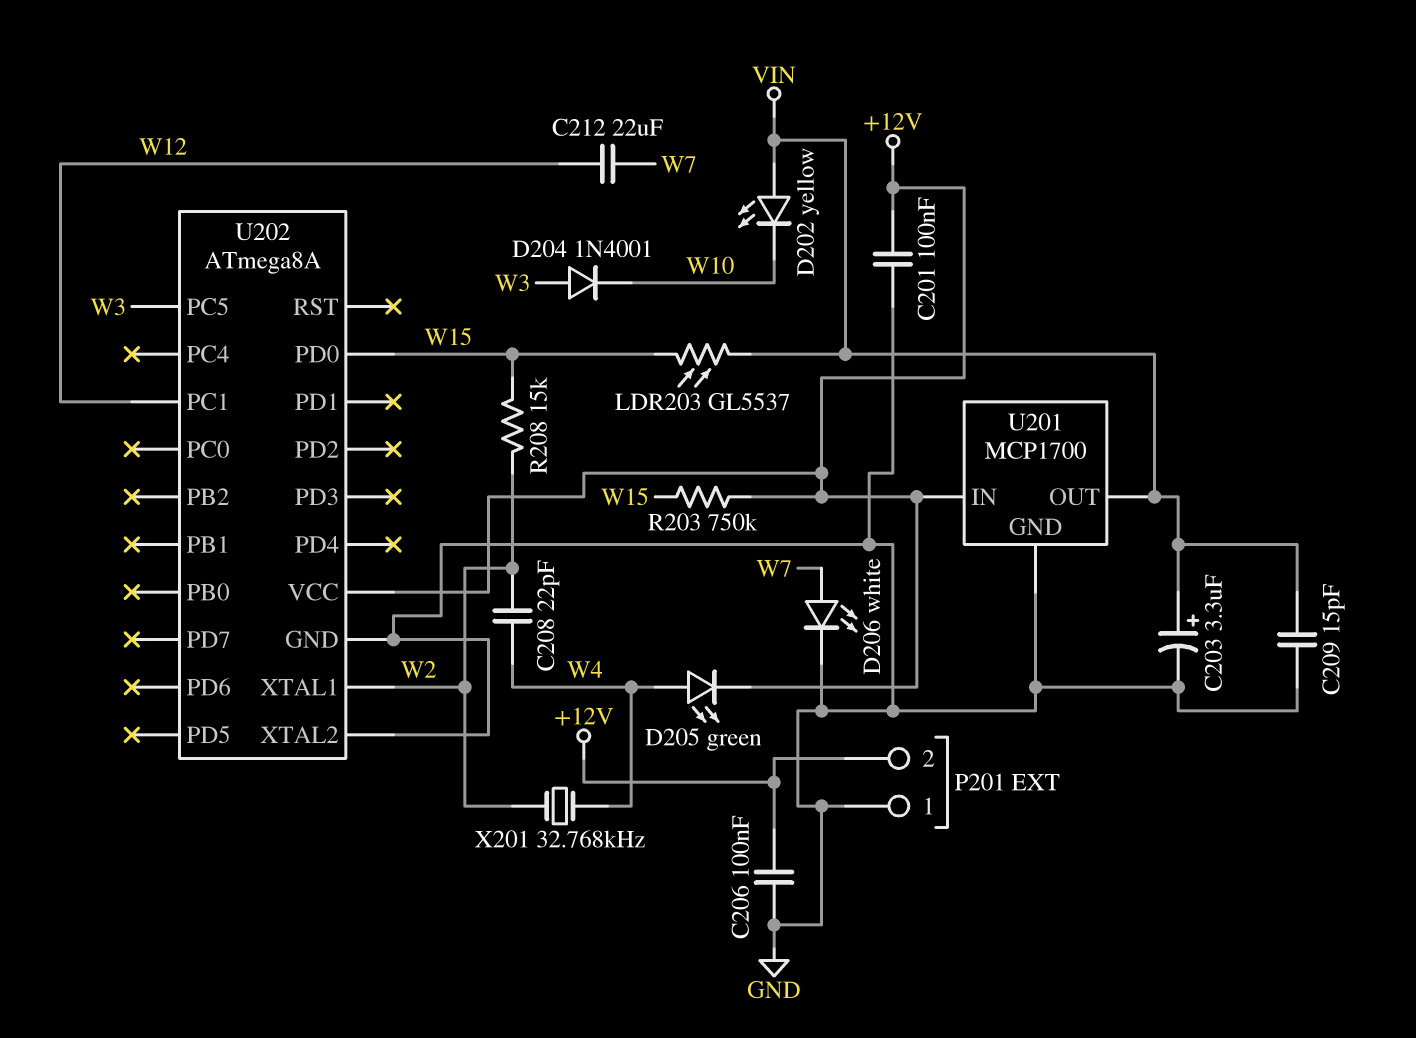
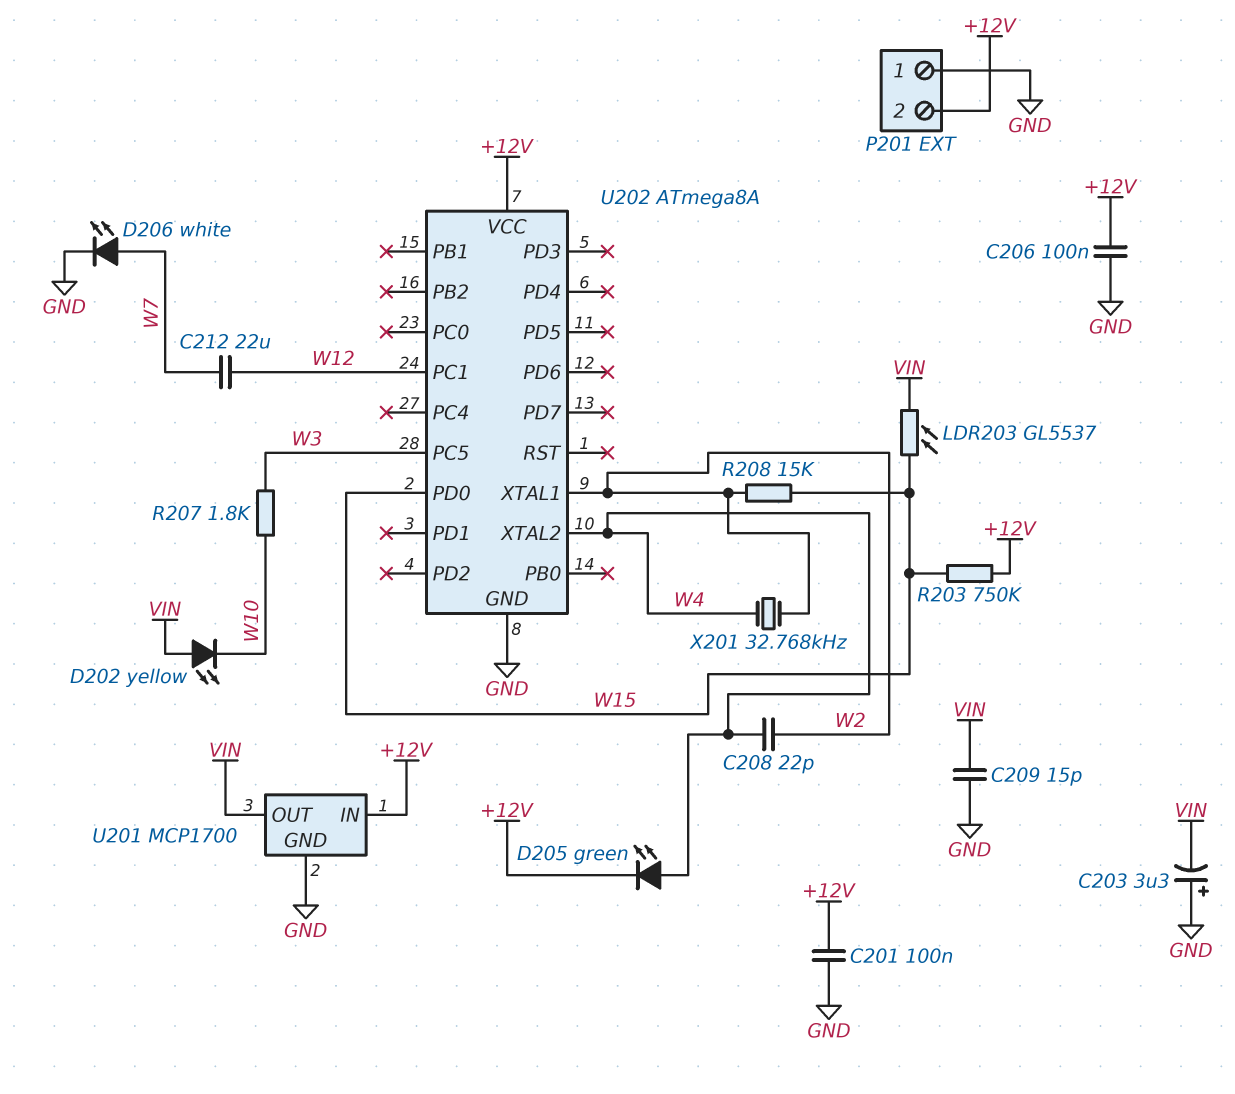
C203: 3.3uF (plus VIN, minus GND) -> 3.3uF (plus GND, minus VIN)
D204: diode 1N4001 (A W3, K W10) -> none
R207: none -> 1.8k (W3, W10)
U202 pin XTAL2: GND -> W4

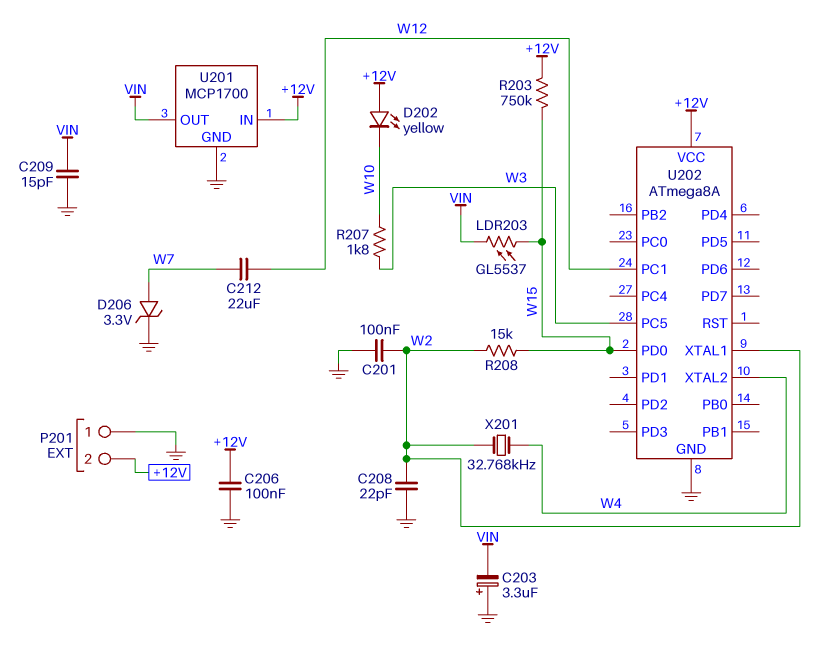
C201: 100nF (+12V, GND) -> 100nF (GND, W2)
C208: 22pF (W2, W4) -> 22pF (GND, W2)
D202: LED yellow (A VIN, K W10) -> LED yellow (A +12V, K W10)
D205: LED green (A W4, K +12V) -> none
D206: LED white (A W7, K GND) -> zener 3.3V (A W7, K GND)

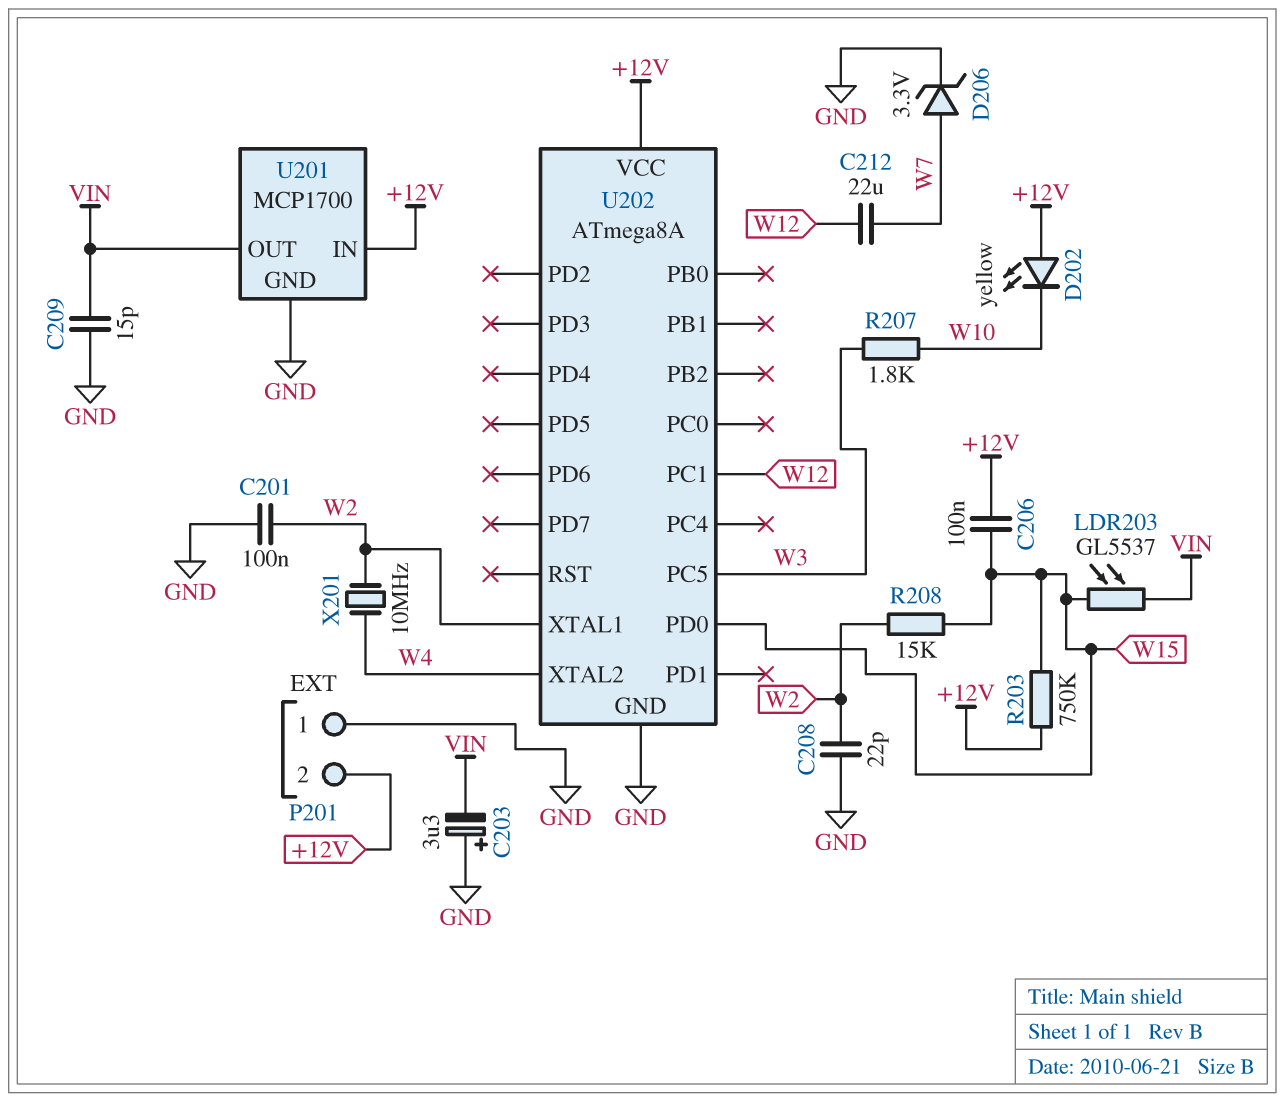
C206: 100nF (+12V, GND) -> 100nF (+12V, W15)
X201: 32.768kHz (W2, W4) -> 10MHz (W2, W4)

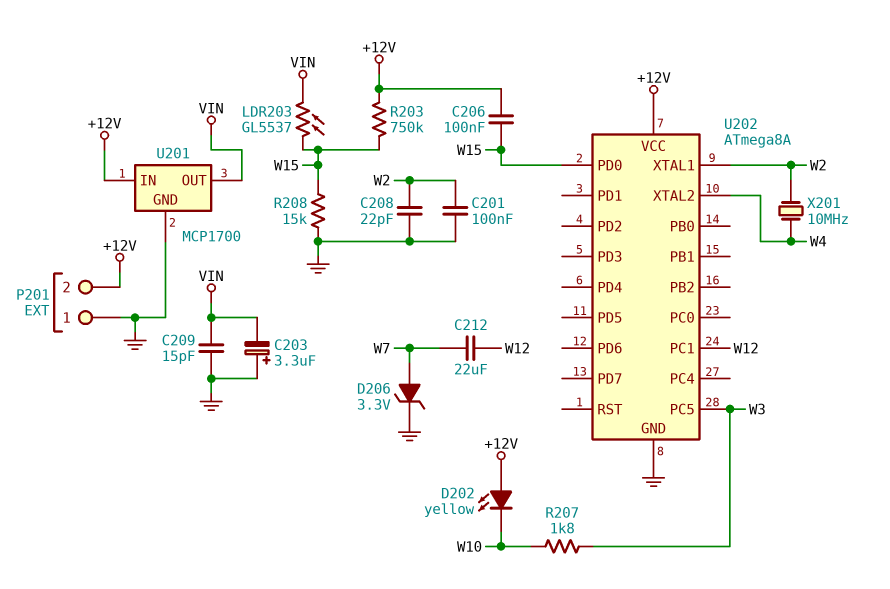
R208: 15k (W2, W15) -> 15k (GND, W15)

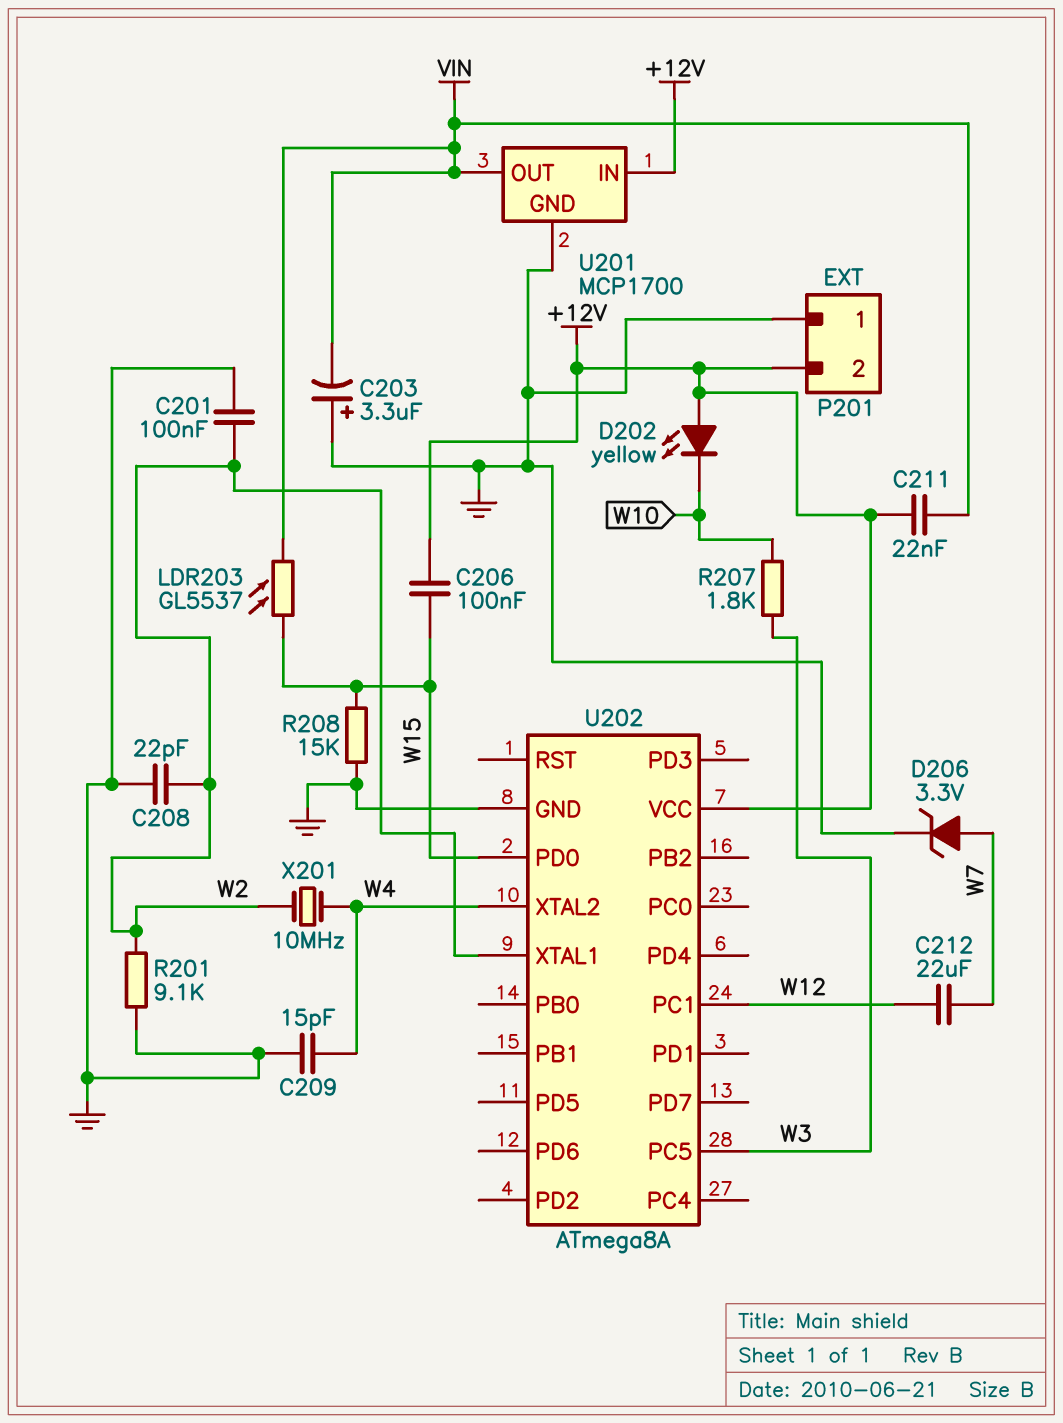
C209: 15pF (GND, VIN) -> 15pF (GND, W4)
C211: none -> 22nF (+12V, VIN)
R201: none -> 9.1k (GND, W2)
R203: 750k (+12V, W15) -> none

